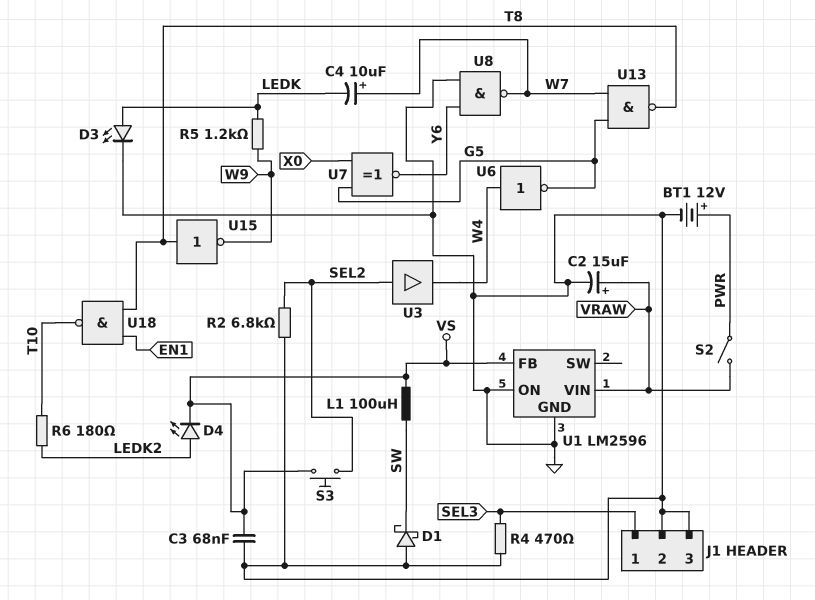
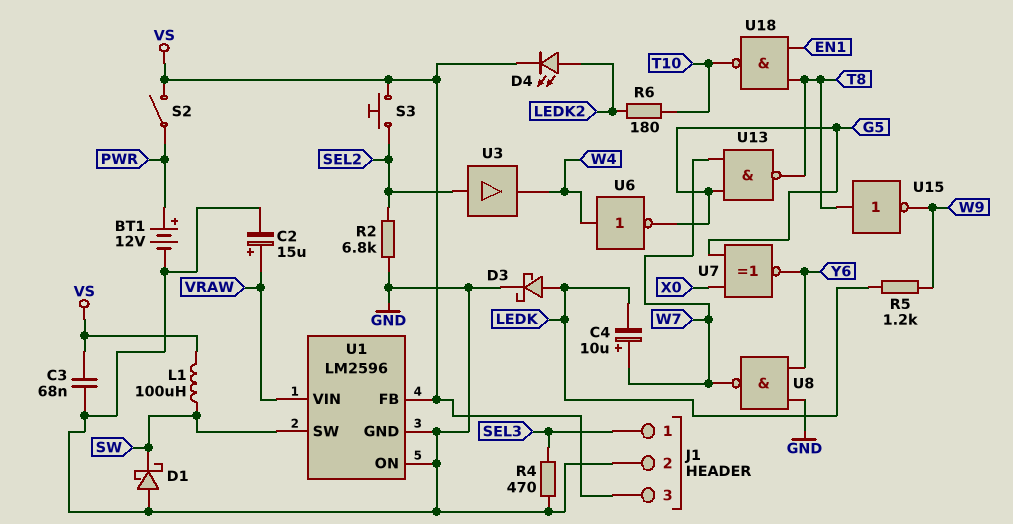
D3: LED (A LEDK, K GND) -> schottky (A LEDK, K GND)
J1 pin 3: GND -> VS
S2: switch (PWR, VRAW) -> switch (PWR, VS)
U1 pin SW: none -> SW

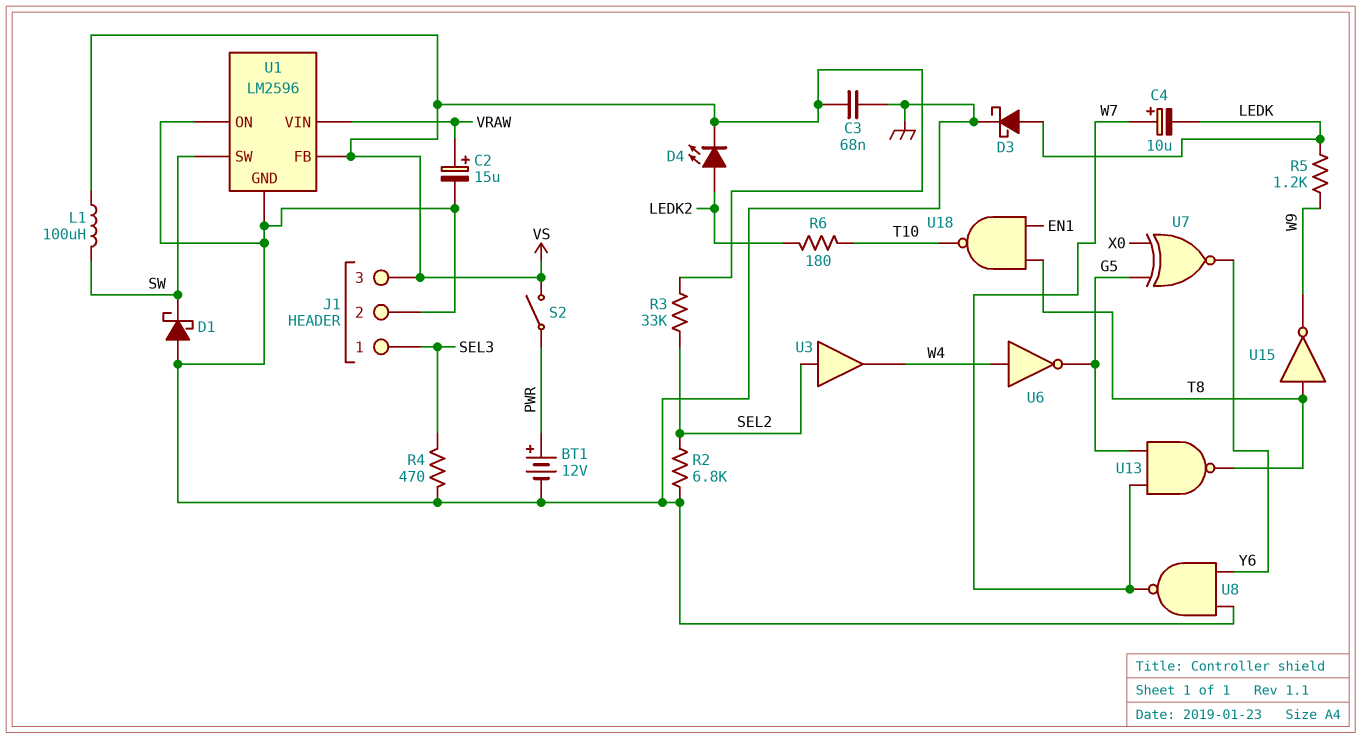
R3: none -> 33k (SEL2, VS)
S3: button (SEL2, VS) -> none

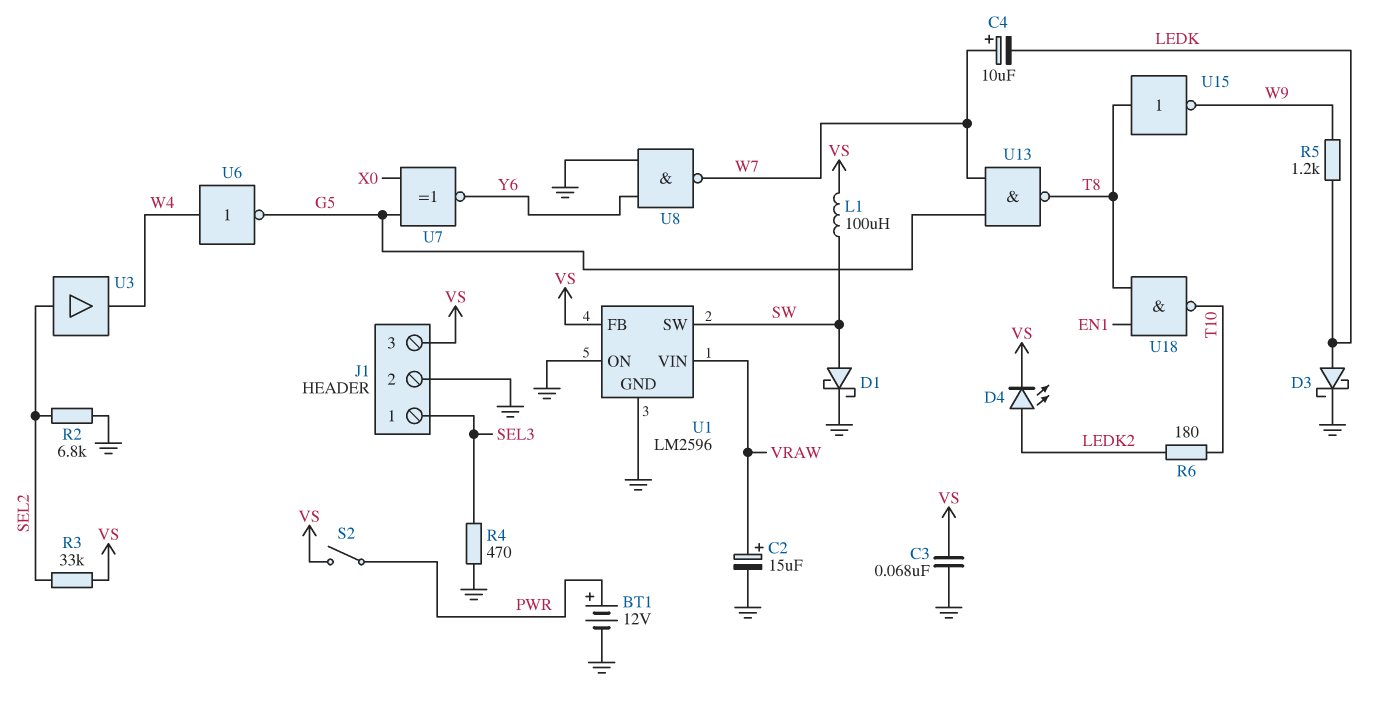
D1: schottky (A GND, K SW) -> schottky (A SW, K GND)

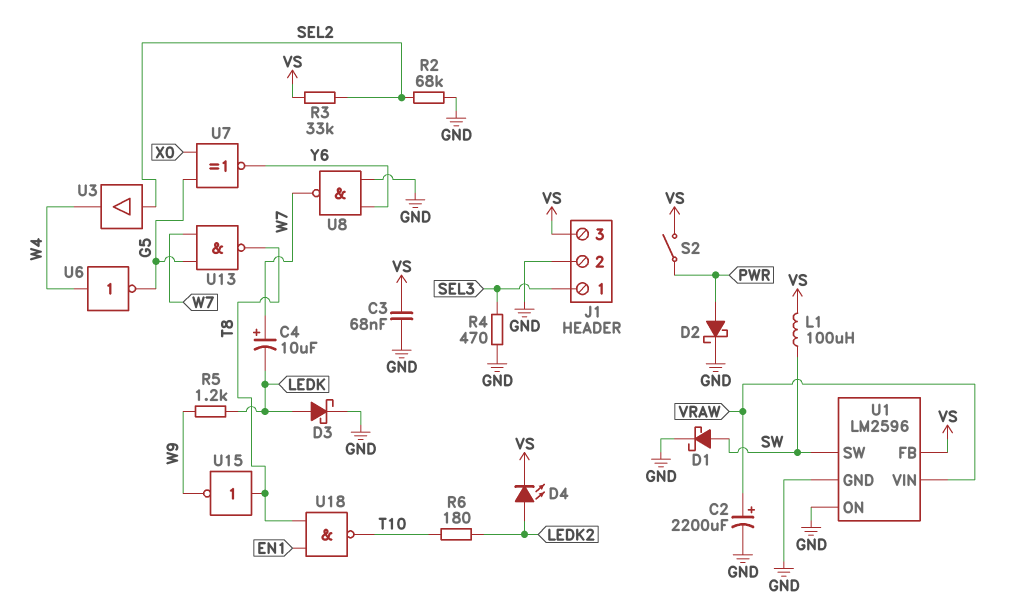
BT1: 12V (plus PWR, minus GND) -> none
C2: 15uF (plus VRAW, minus GND) -> 2200uF (plus VRAW, minus GND)
D2: none -> schottky (A PWR, K GND)
R2: 6.8k (GND, SEL2) -> 68k (GND, SEL2)

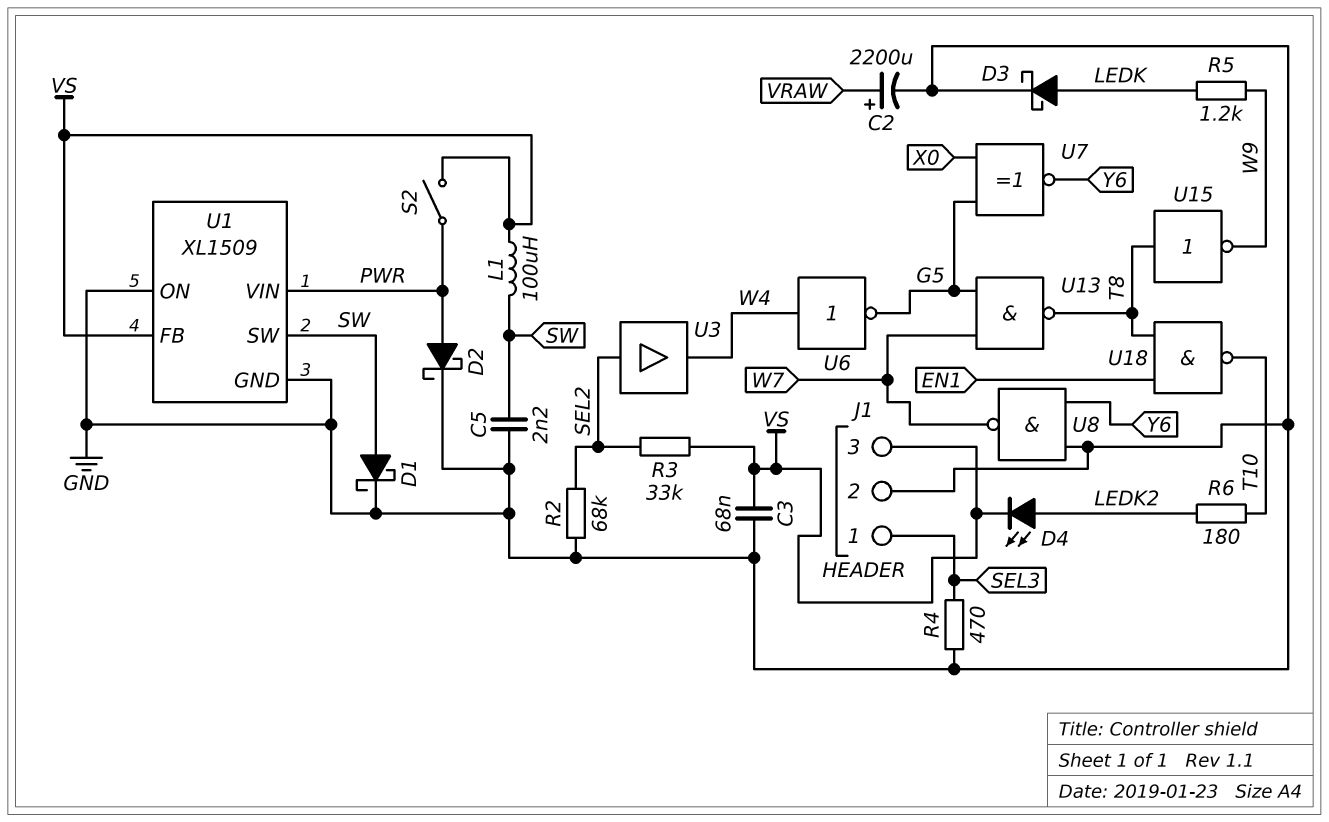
C4: 10uF (plus W7, minus LEDK) -> none
C5: none -> 2.2nF (GND, SW)
U1: LM2596 -> XL1509
U1 pin VIN: VRAW -> PWR

